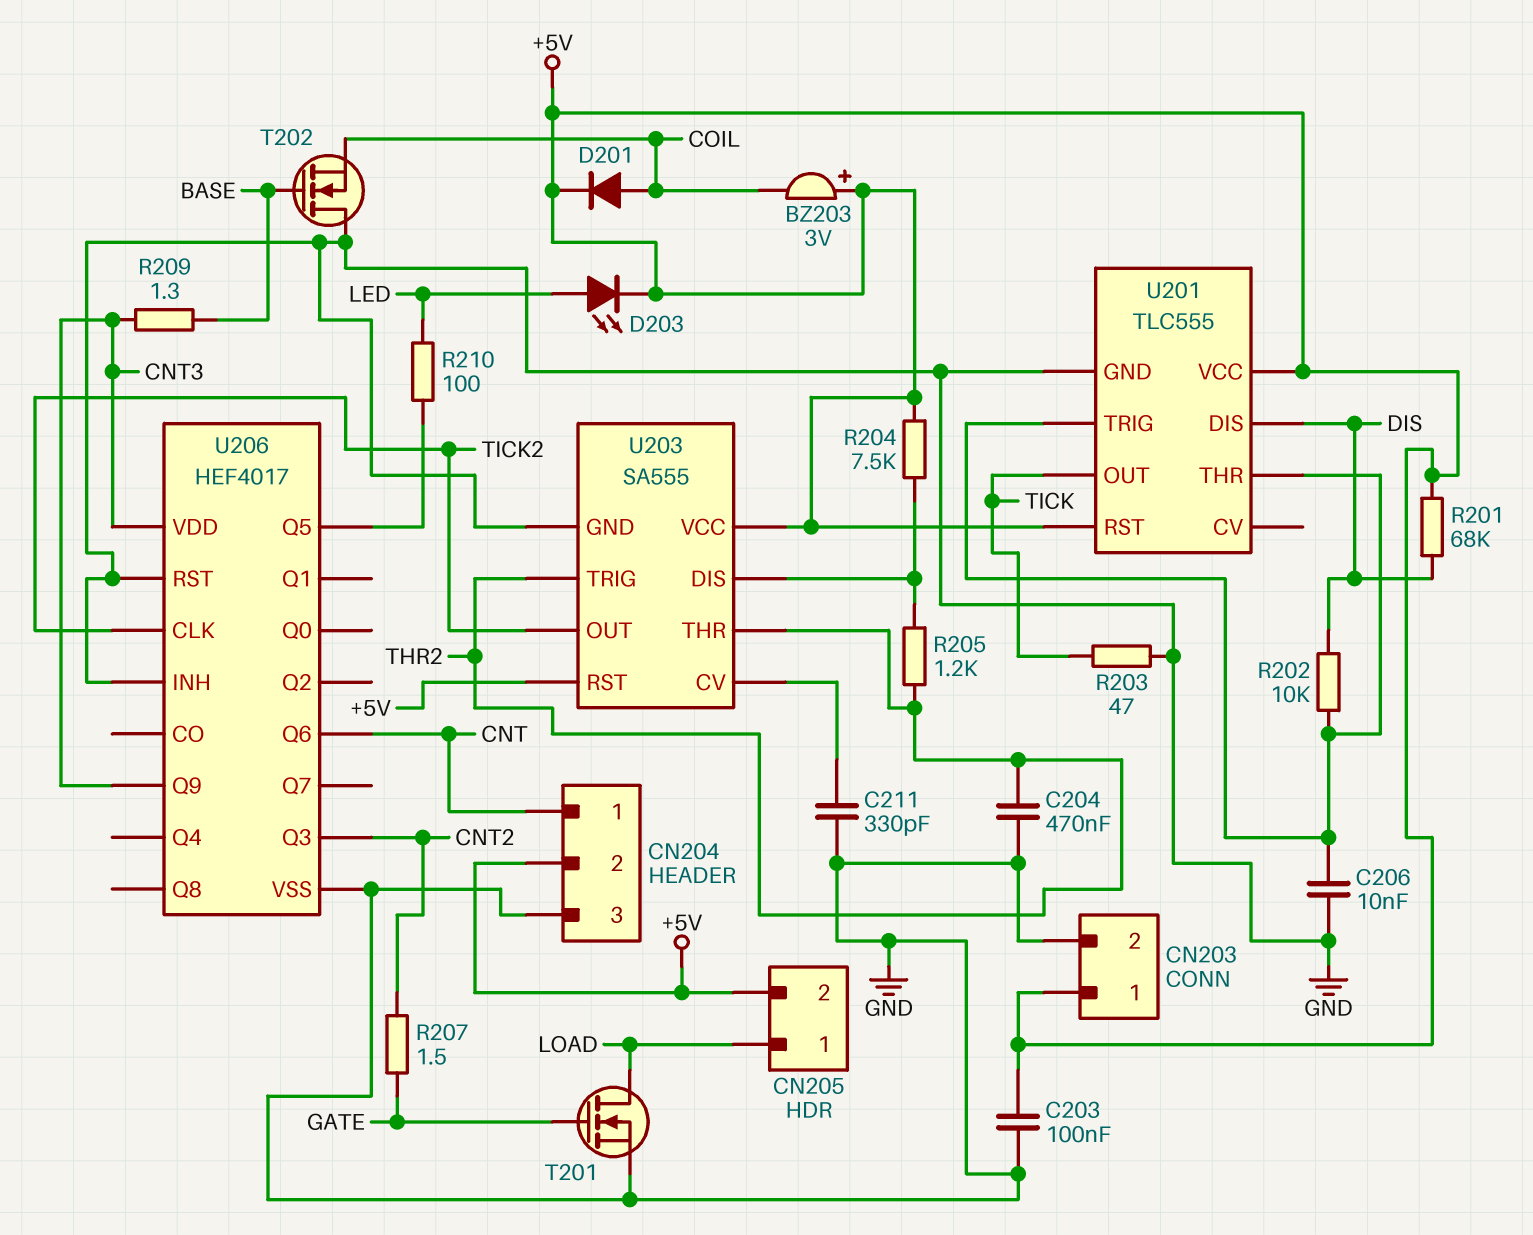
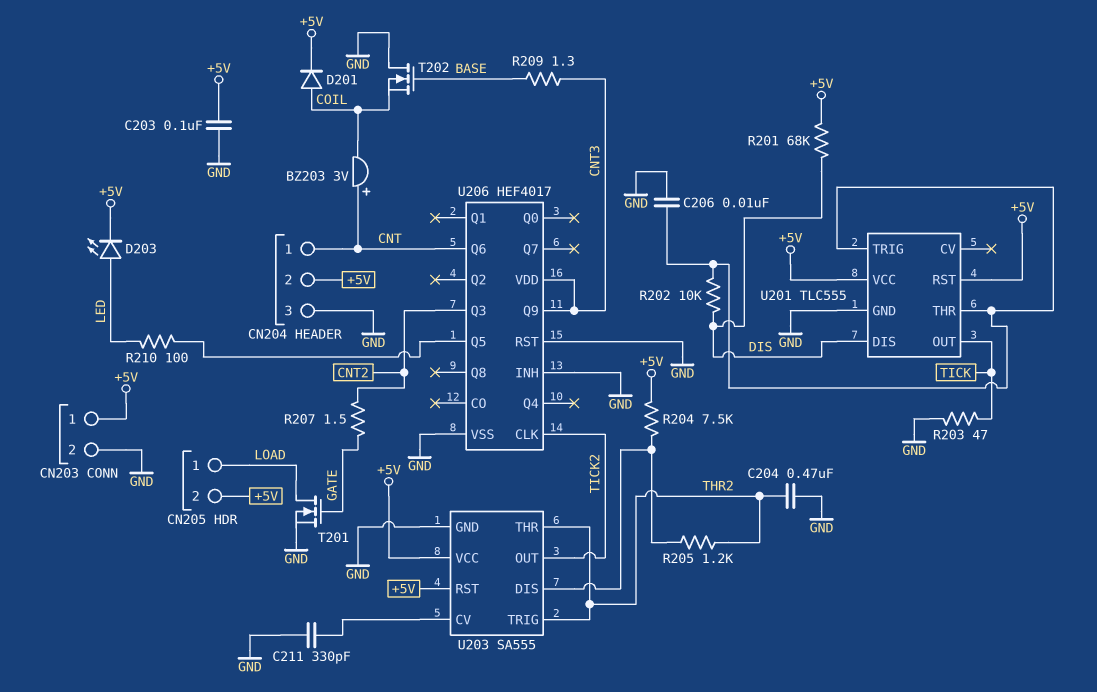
BZ203: buzzer 3V (plus +5V, minus COIL) -> buzzer 3V (plus CNT, minus COIL)

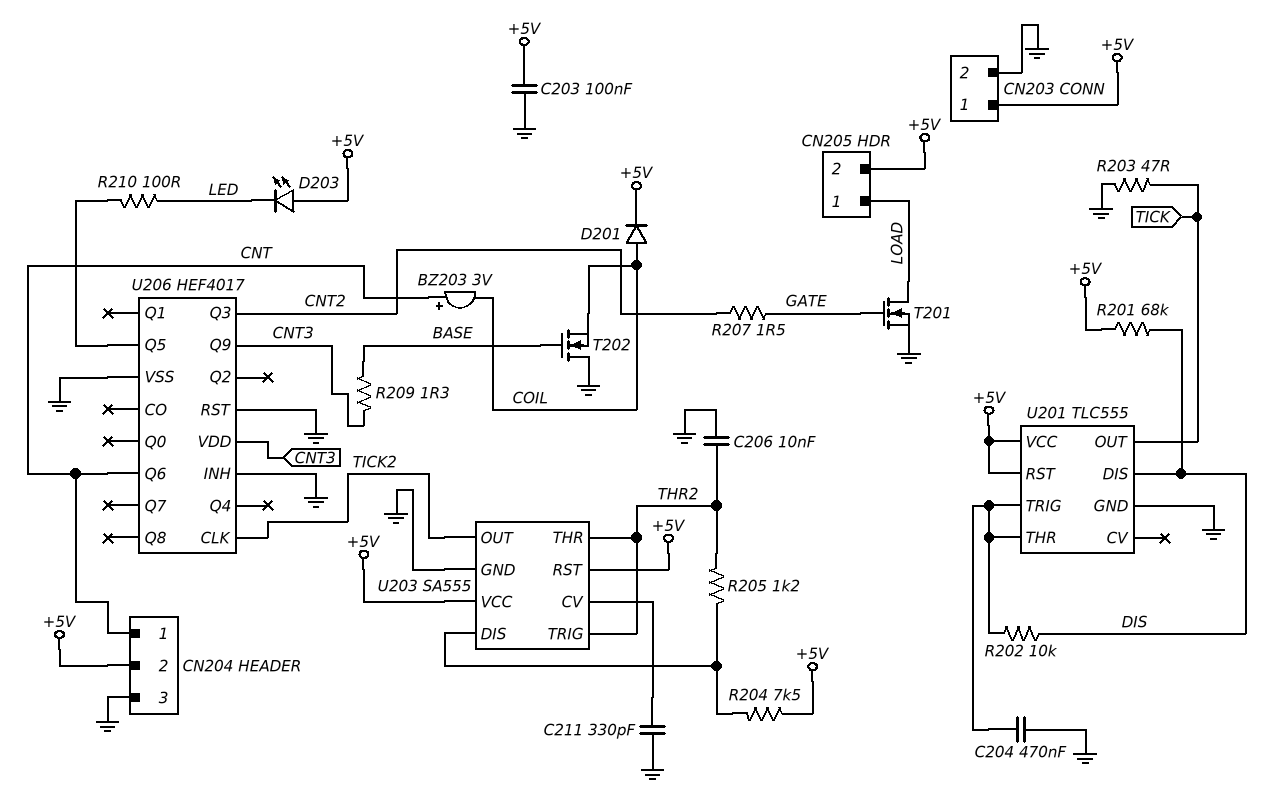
C204: 470nF (GND, THR2) -> 470nF (GND, U201/THR)
C206: 10nF (GND, U201/THR) -> 10nF (GND, THR2)
D203: LED (A LED, K +5V) -> LED (A +5V, K LED)

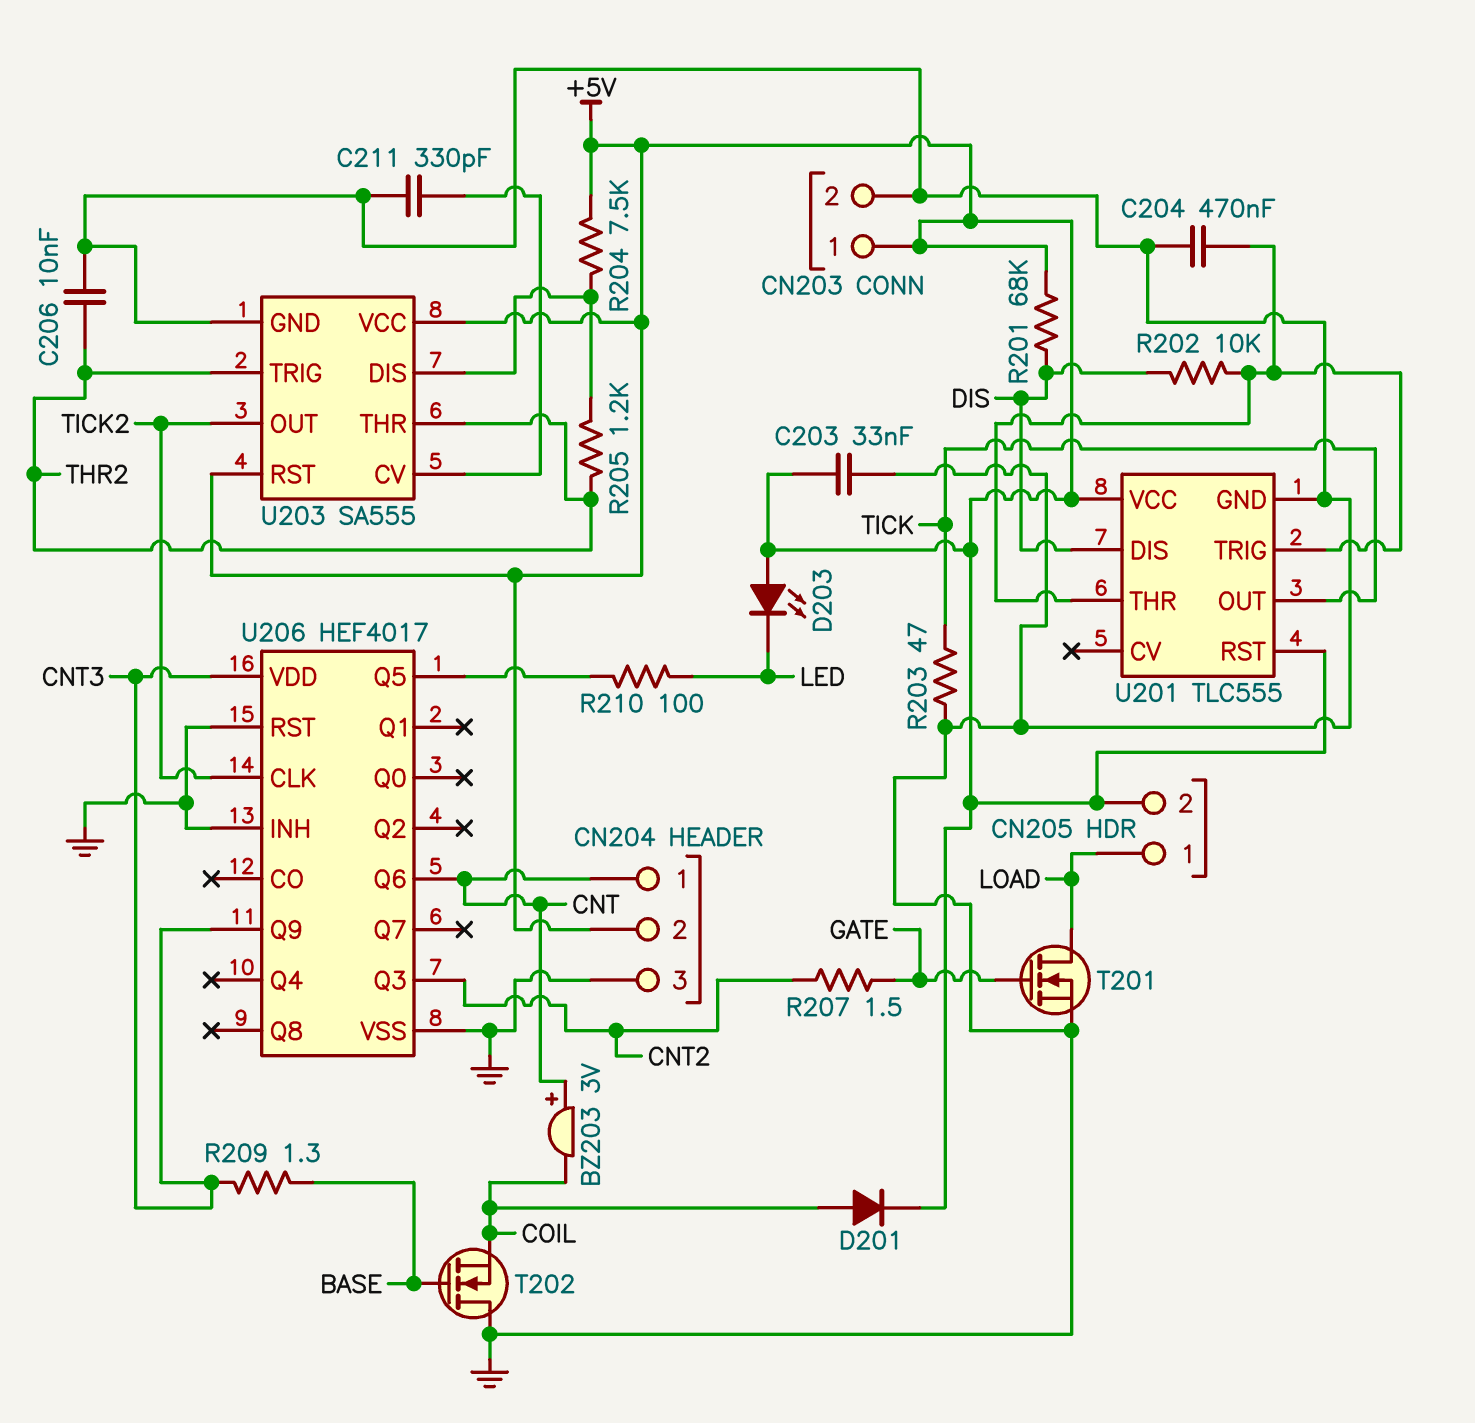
C203: 100nF (+5V, GND) -> 33nF (+5V, GND)

